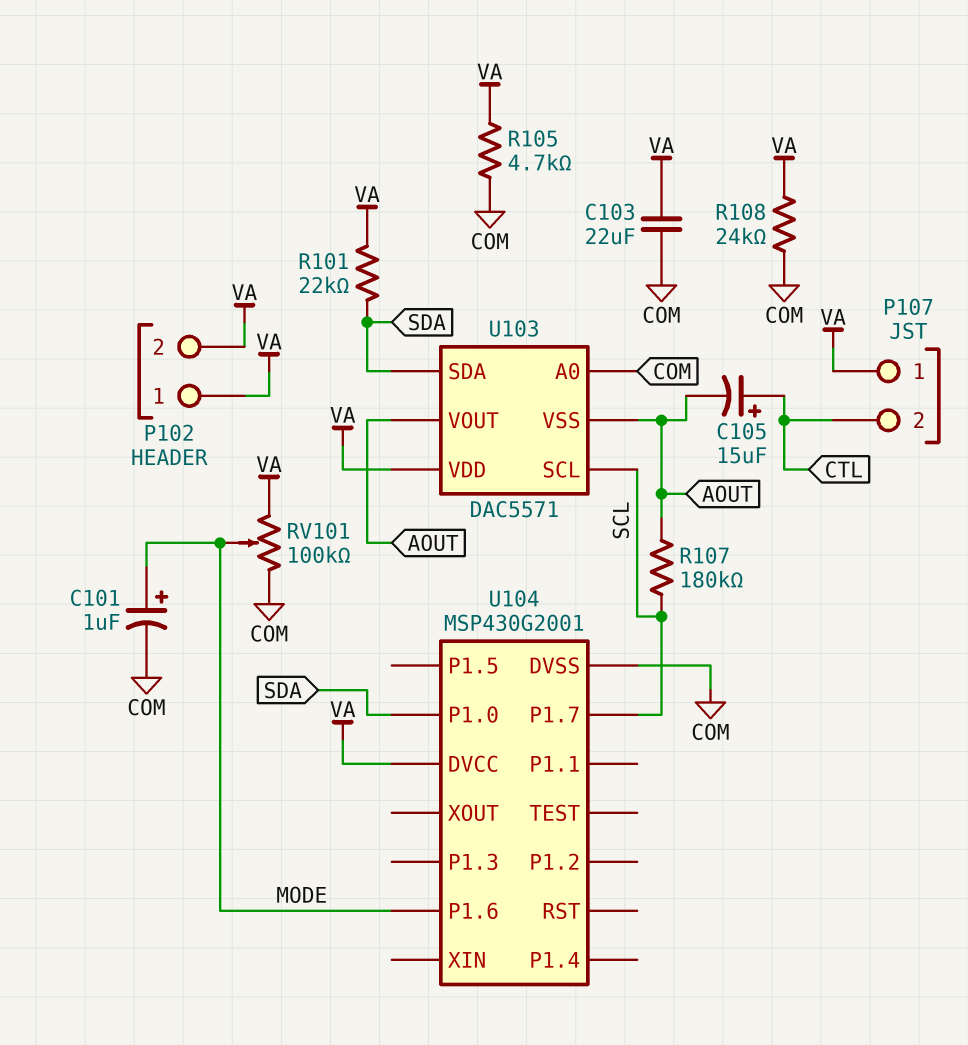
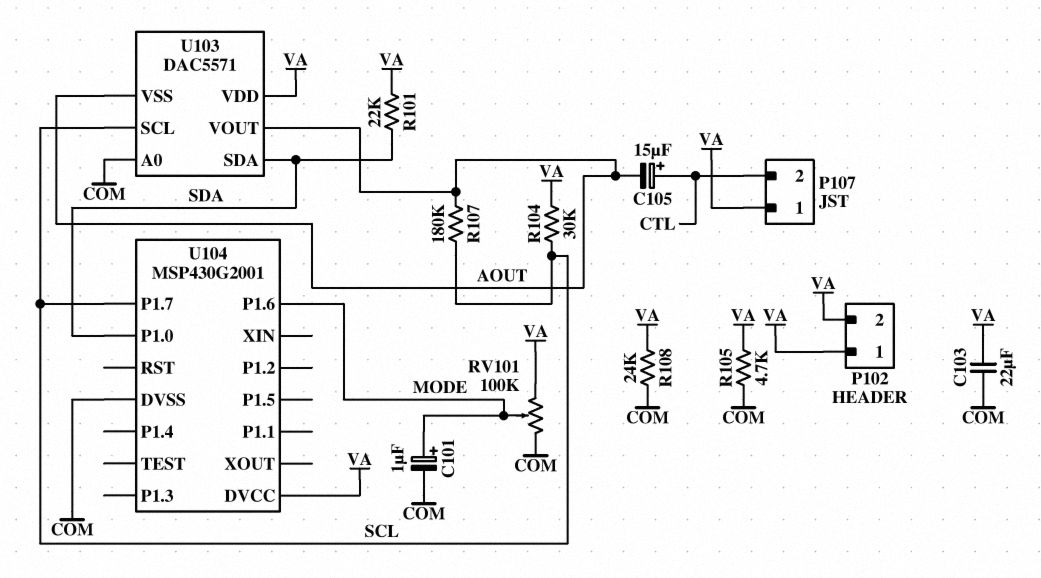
R104: none -> 30k (SCL, VA)

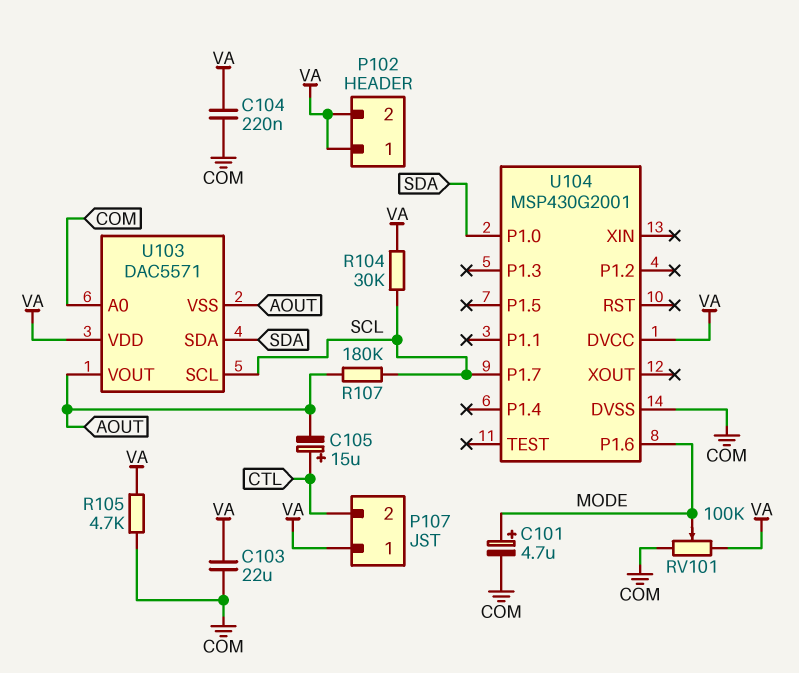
C101: 1uF (plus MODE, minus COM) -> 4.7uF (plus MODE, minus COM)
C104: none -> 220nF (COM, VA)
R101: 22k (SDA, VA) -> none
R108: 24k (COM, VA) -> none

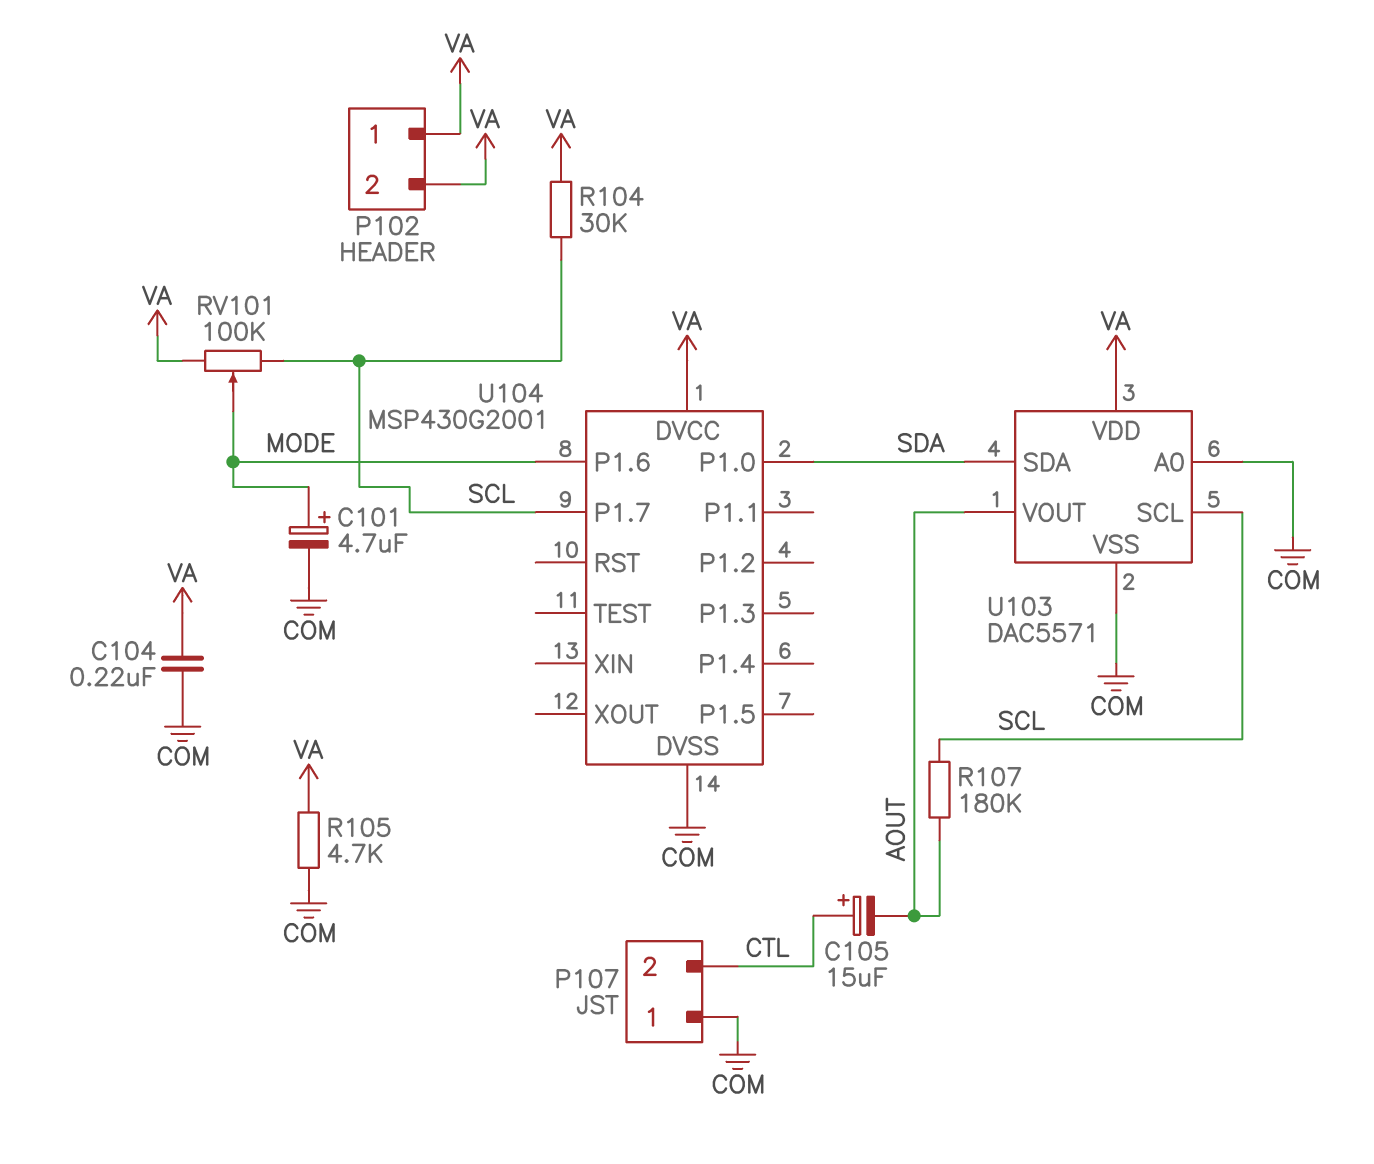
C103: 22uF (COM, VA) -> none
P107 pin 1: VA -> COM
RV101: 100k (COM, VA, wiper MODE) -> 100k (SCL, VA, wiper MODE)
U103 pin VSS: AOUT -> COM

